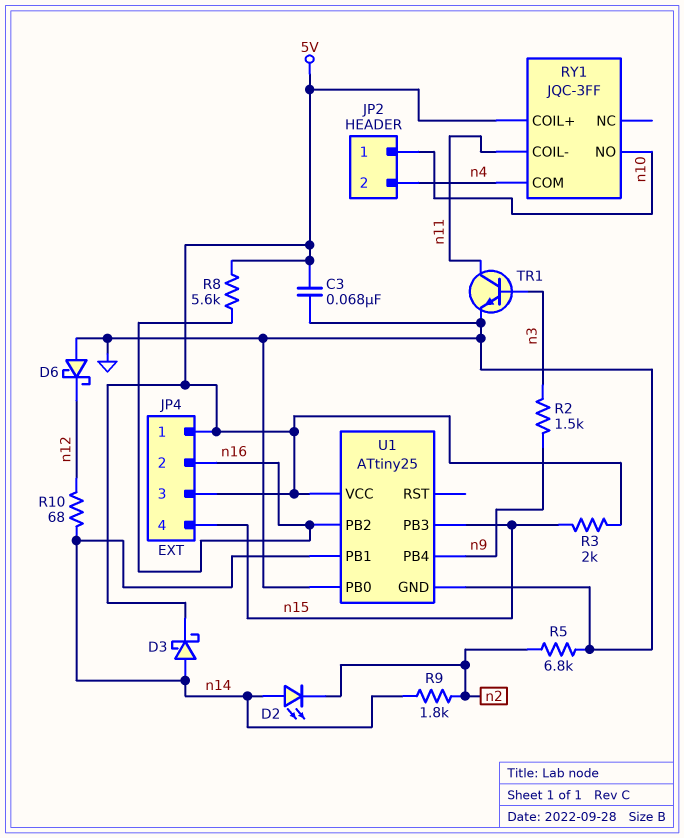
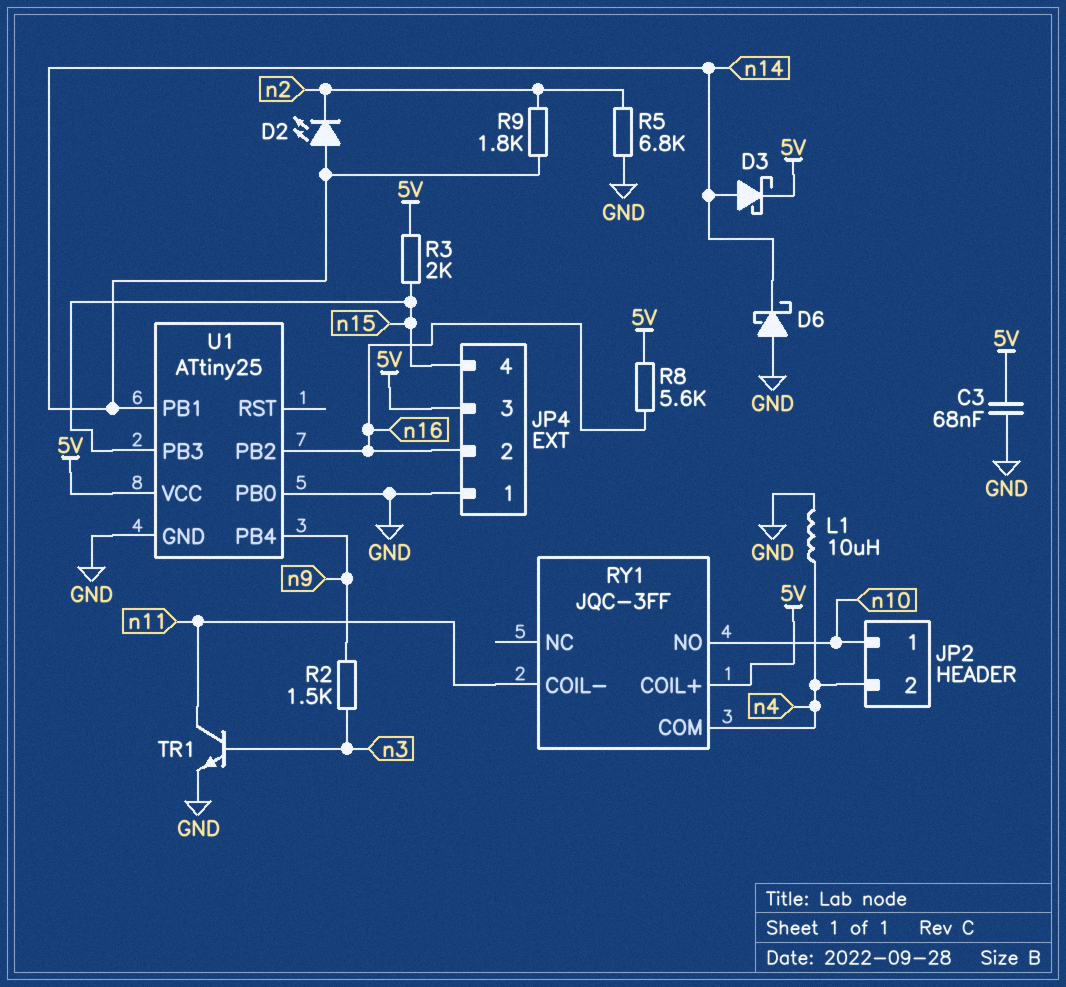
D6: schottky (A GND, K n12) -> schottky (A GND, K n14)
JP4 pin 1: 5V -> GND
L1: none -> 10uH (GND, n4)
R10: 68 (n12, n14) -> none

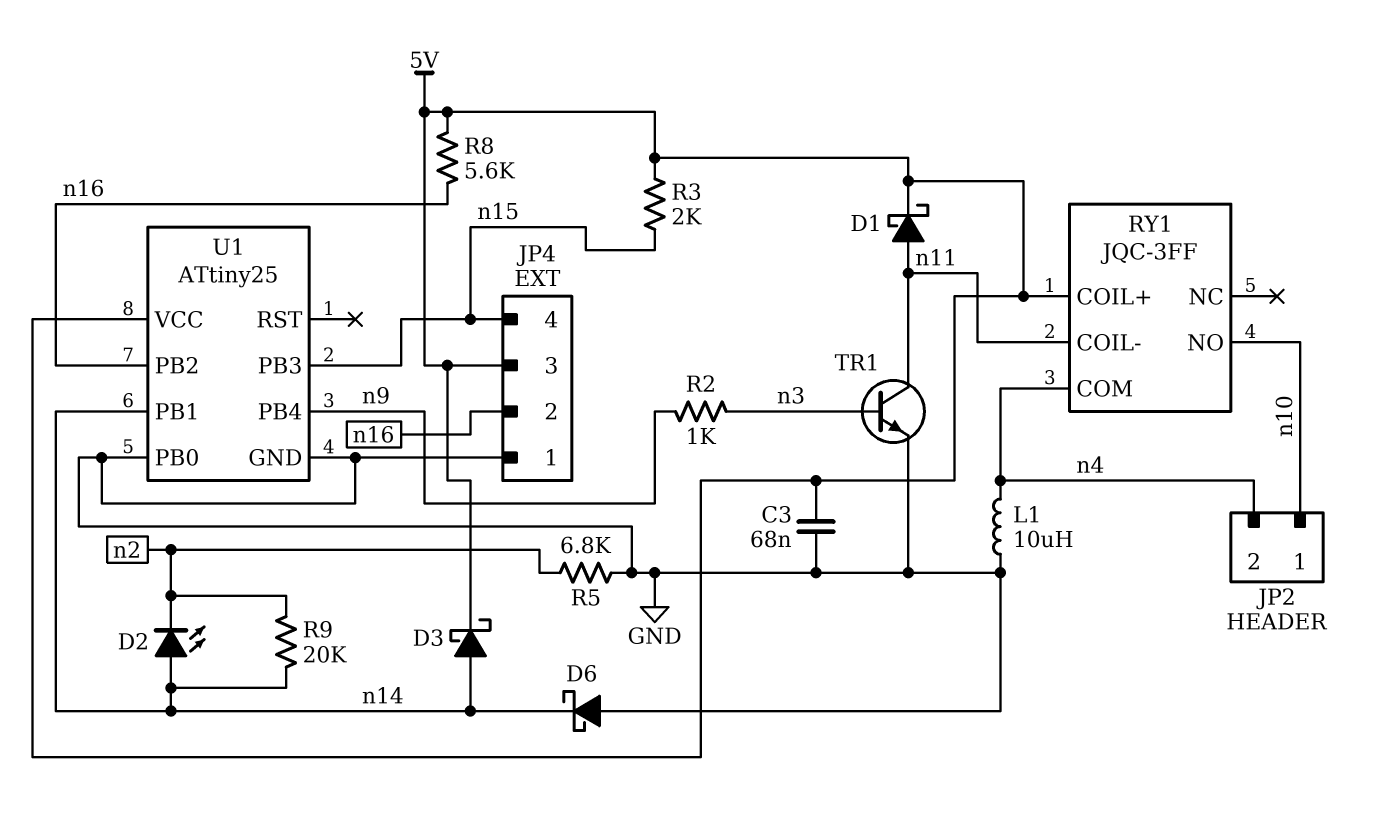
D1: none -> schottky (A n11, K 5V)
R2: 1.5k (n3, n9) -> 1k (n3, n9)
R9: 1.8k (n2, n14) -> 20k (n2, n14)

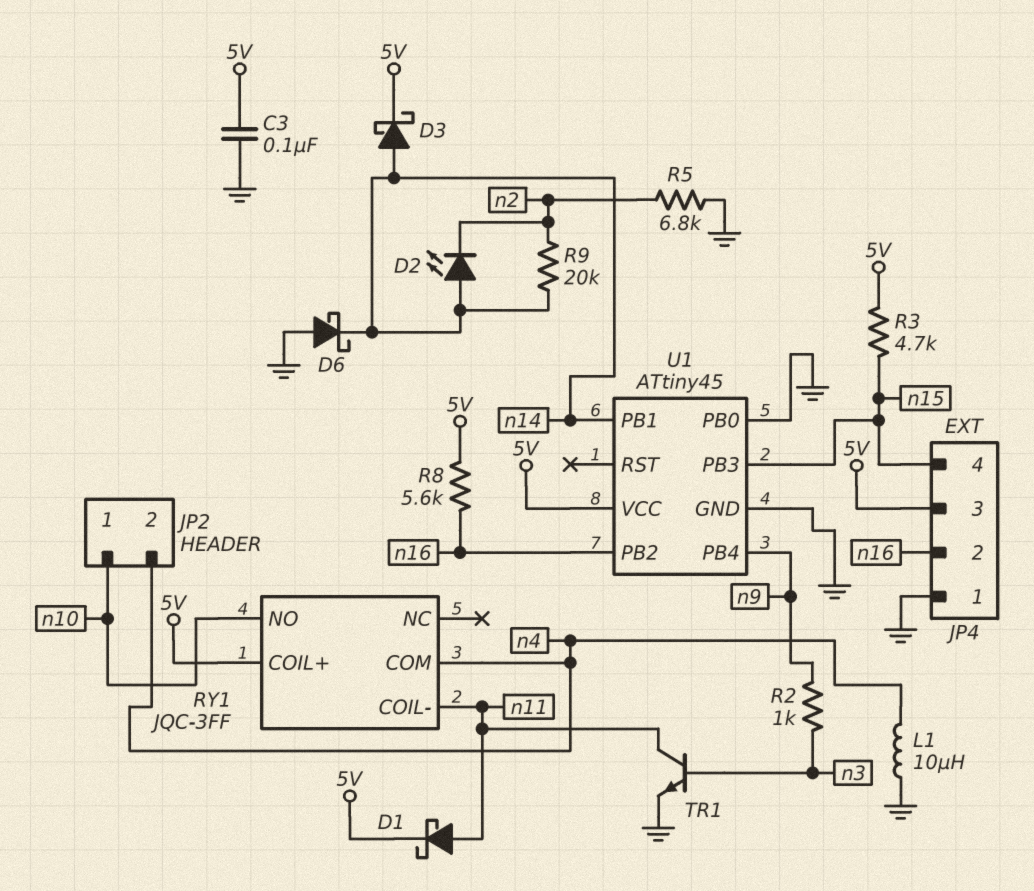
C3: 68nF (5V, GND) -> 100nF (5V, GND)
R3: 2k (5V, n15) -> 4.7k (5V, n15)
U1: ATtiny25 -> ATtiny45

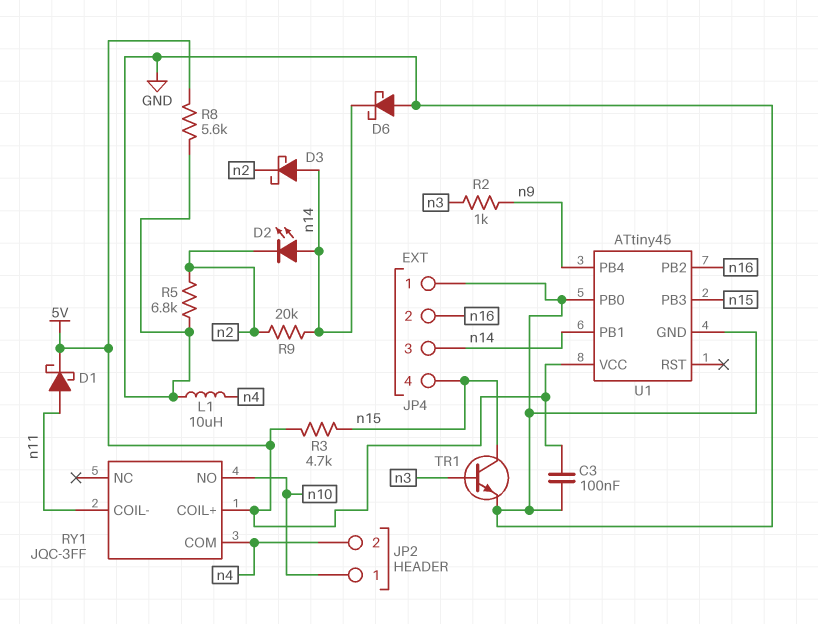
D3: schottky (A n14, K 5V) -> schottky (A n14, K n2)
JP4 pin 3: 5V -> n14
R8: 5.6k (5V, n16) -> 5.6k (5V, GND)
TR1: NPN (B n3, C n11, E GND) -> NPN (B n3, C n15, E GND)

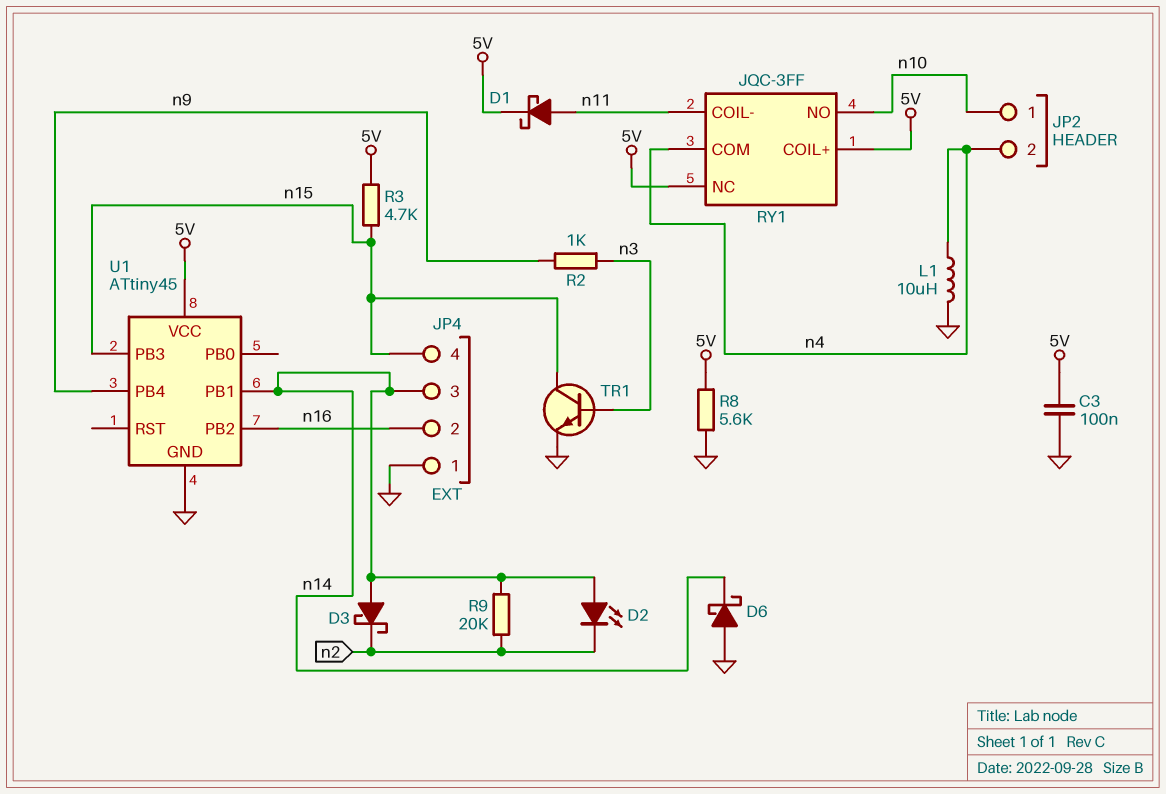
R5: 6.8k (GND, n2) -> none
RY1 pin NC: none -> 5V
U1 pin PB0: GND -> none

